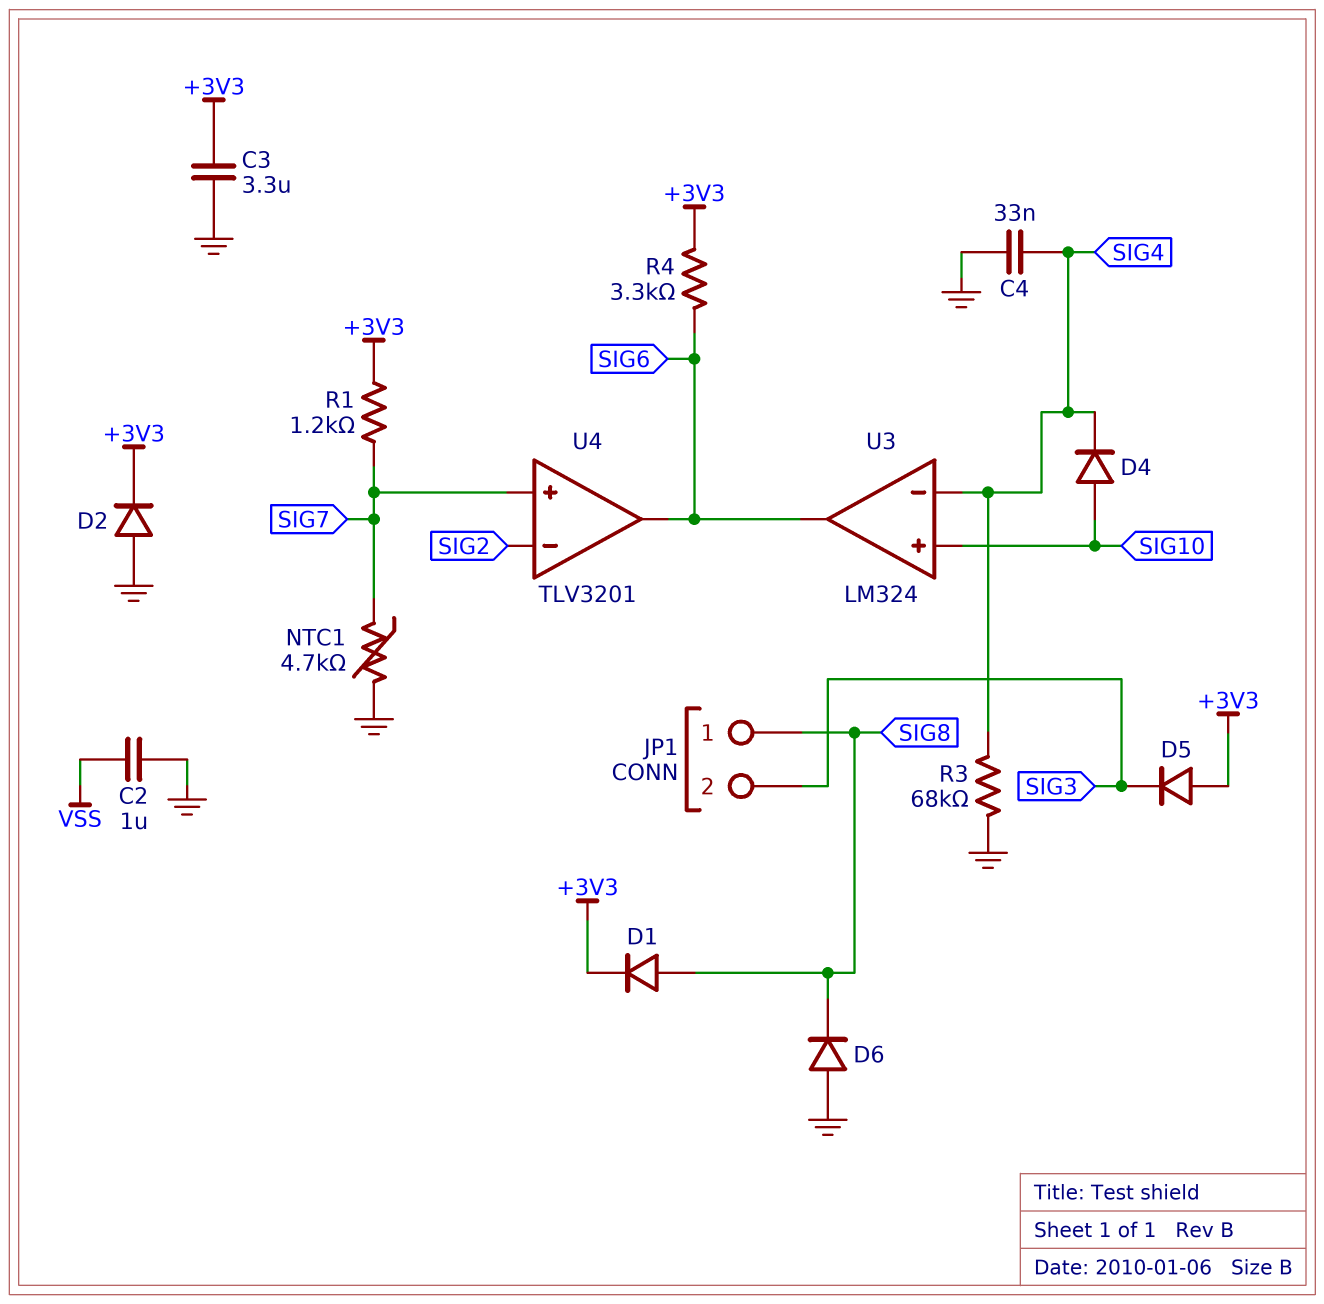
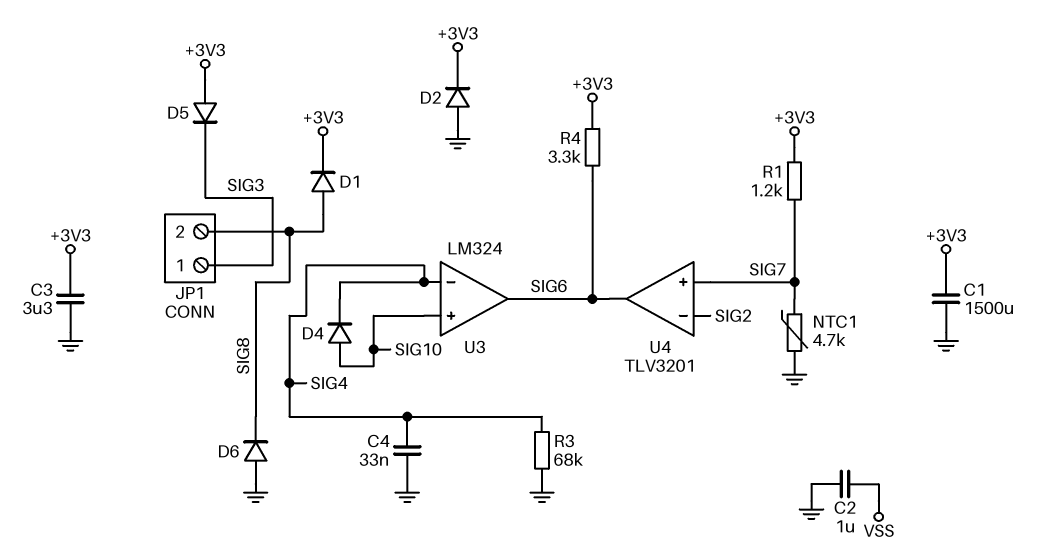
C1: none -> 1500uF (+3V3, GND)
JP1 pin 1: SIG8 -> SIG3
JP1 pin 2: SIG3 -> SIG8

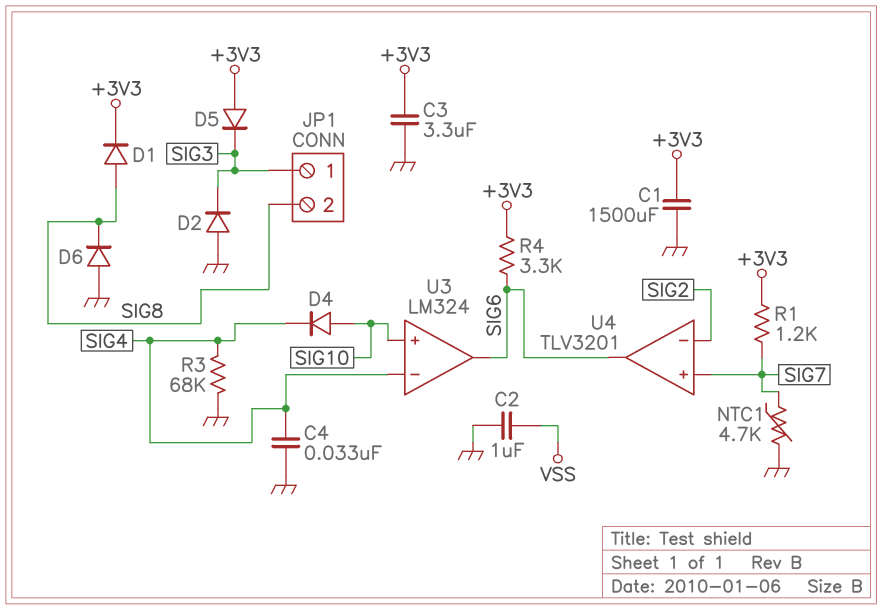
D2: diode (A GND, K +3V3) -> diode (A GND, K SIG3)

